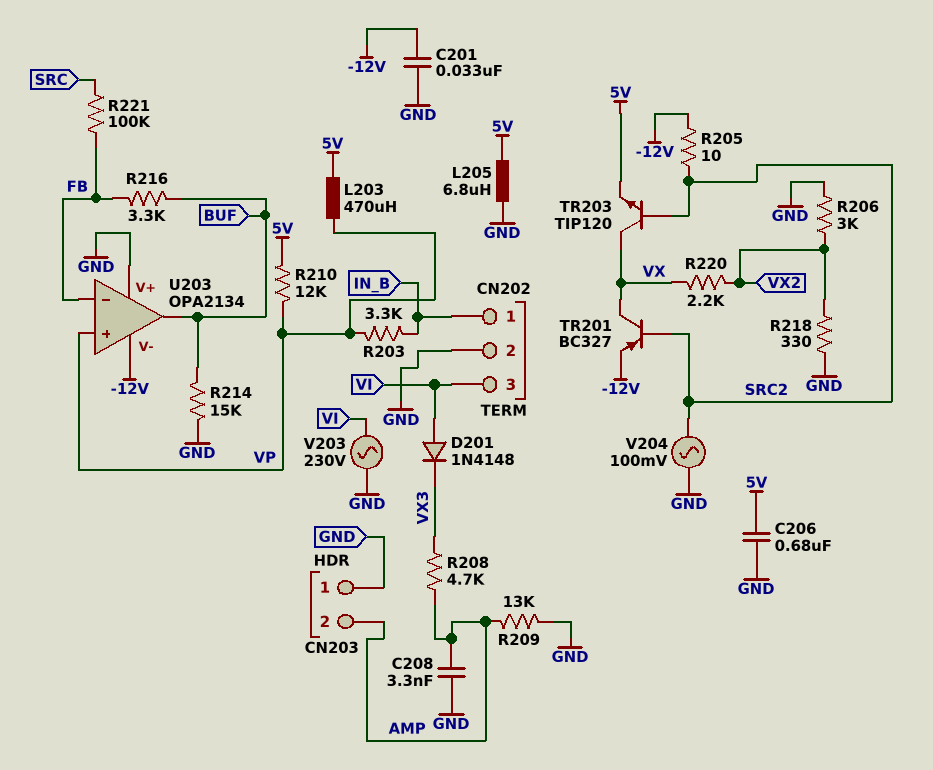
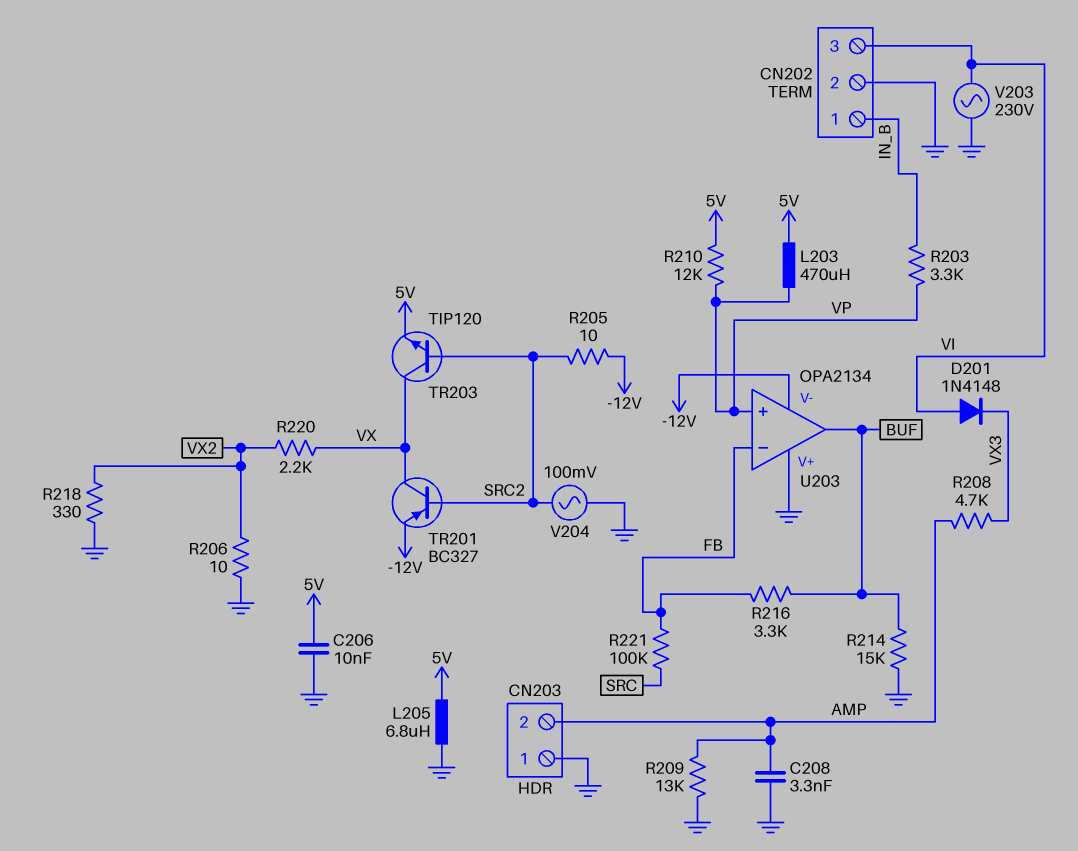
C201: 33nF (-12V, GND) -> none
C206: 680nF (5V, GND) -> 10nF (5V, GND)
R206: 3k (GND, VX2) -> 10 (GND, VX2)

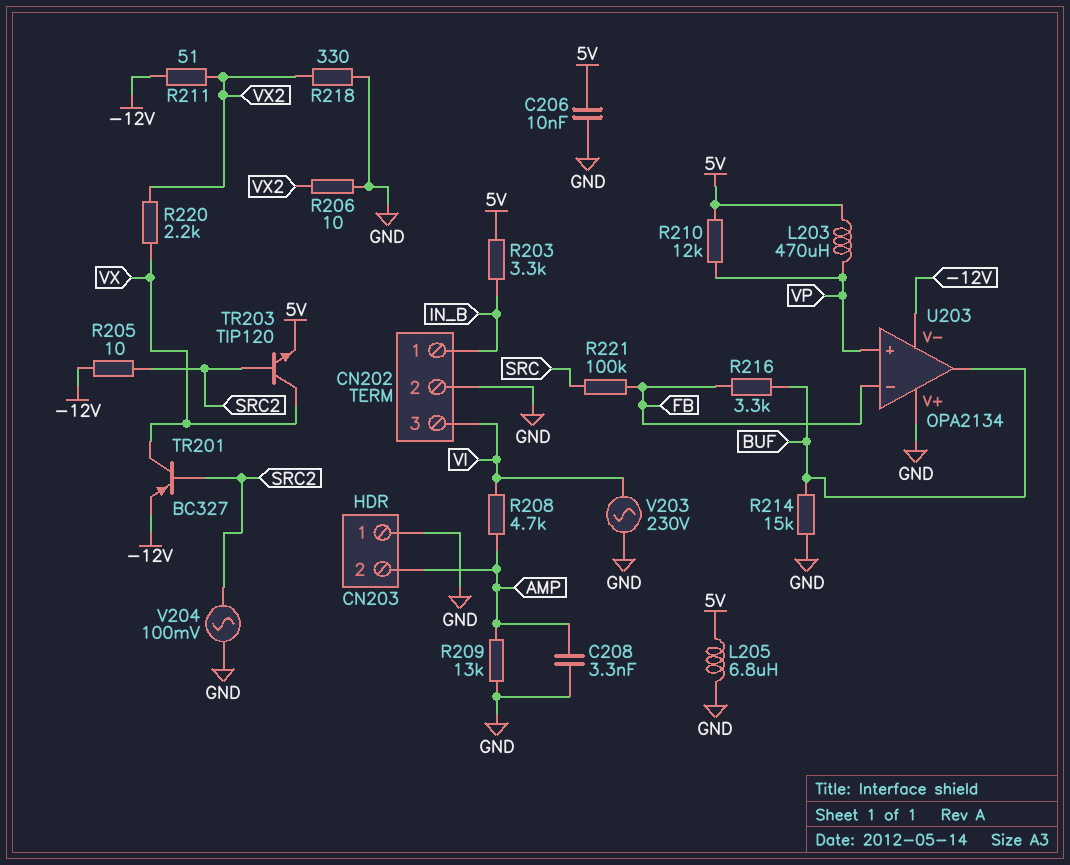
D201: diode 1N4148 (A VI, K VX3) -> none
R203: 3.3k (IN_B, VP) -> 3.3k (5V, IN_B)
R208: 4.7k (AMP, VX3) -> 4.7k (AMP, VI)
R211: none -> 51 (-12V, VX2)

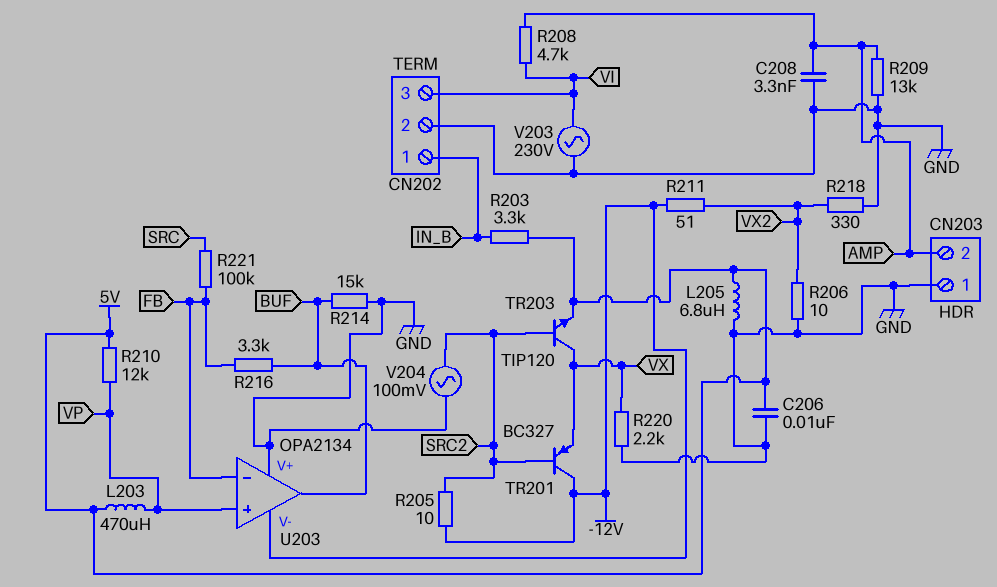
R220: 2.2k (VX, VX2) -> 2.2k (GND, VX)
TR201: PNP BC327 (B SRC2, C VX, E -12V) -> PNP BC327 (B SRC2, C -12V, E VX)

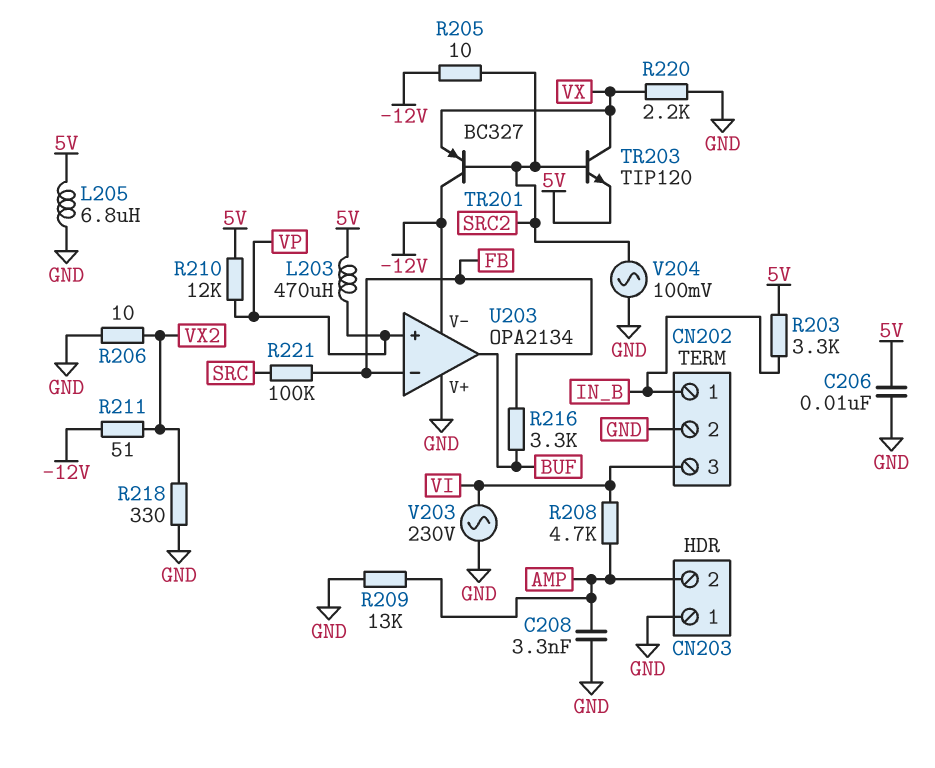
R214: 15k (BUF, GND) -> none

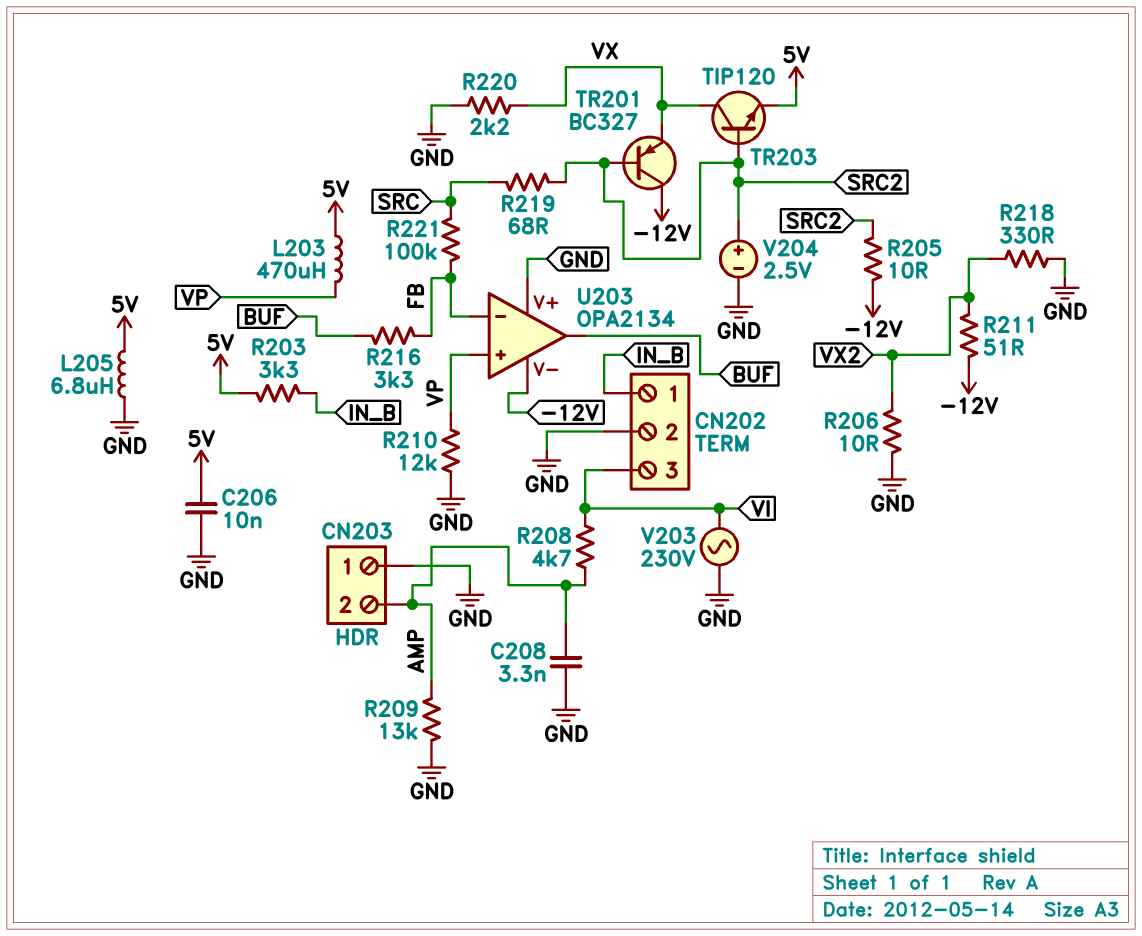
R210: 12k (5V, VP) -> 12k (GND, VP)
R219: none -> 68 (SRC, SRC2)
V204: AC 100mV (GND, SRC2) -> 2.5V (plus SRC2, minus GND)

